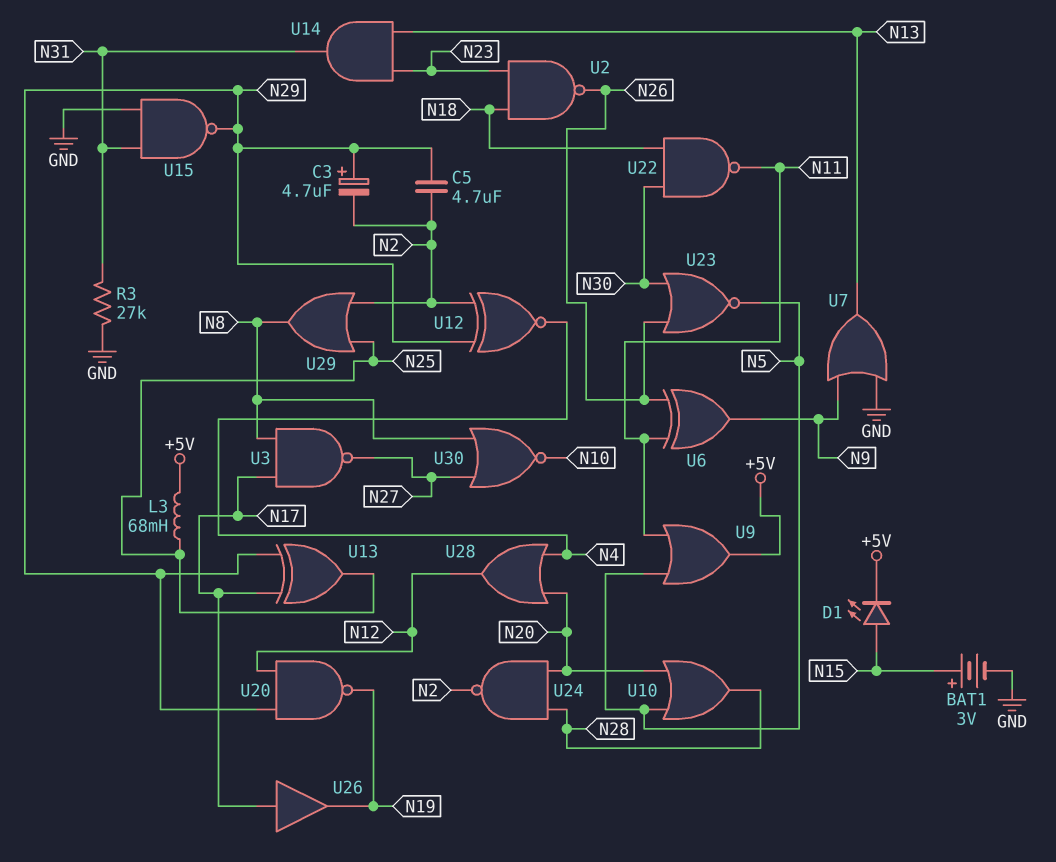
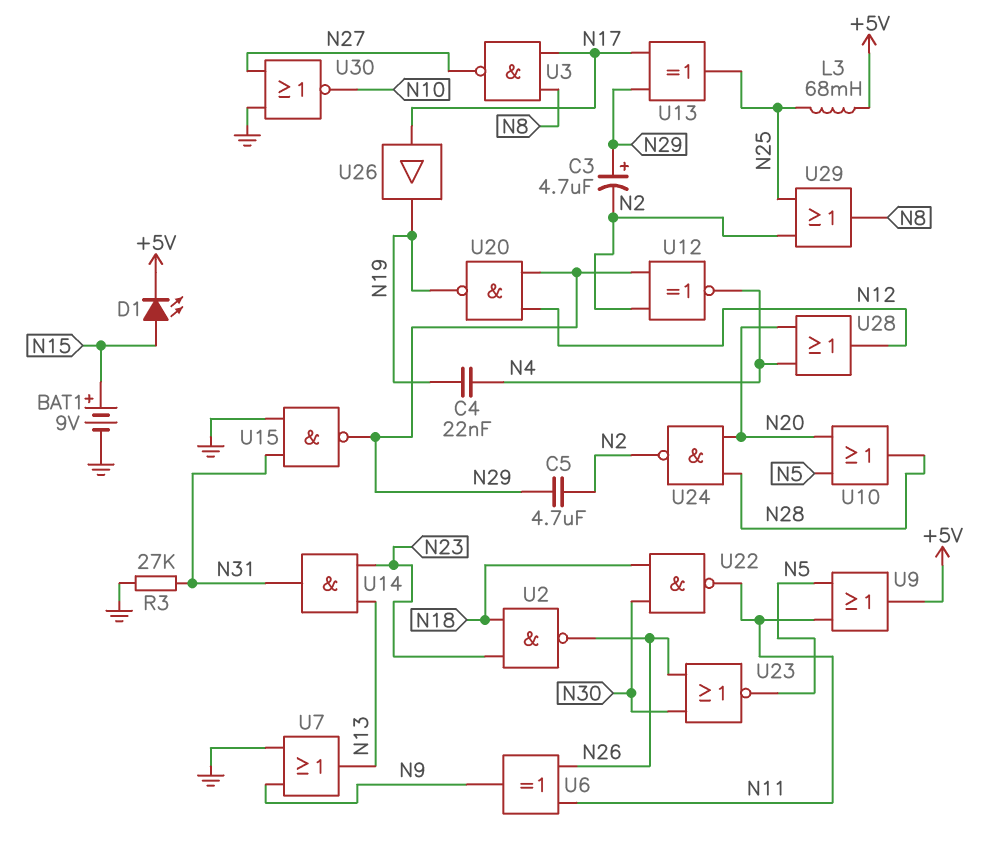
BAT1: 3V (plus N15, minus GND) -> 9V (plus N15, minus GND)
C4: none -> 22nF (N4, N19)
U30: NOR (in N8, in N27, out N10) -> NOR (in GND, in N27, out N10)

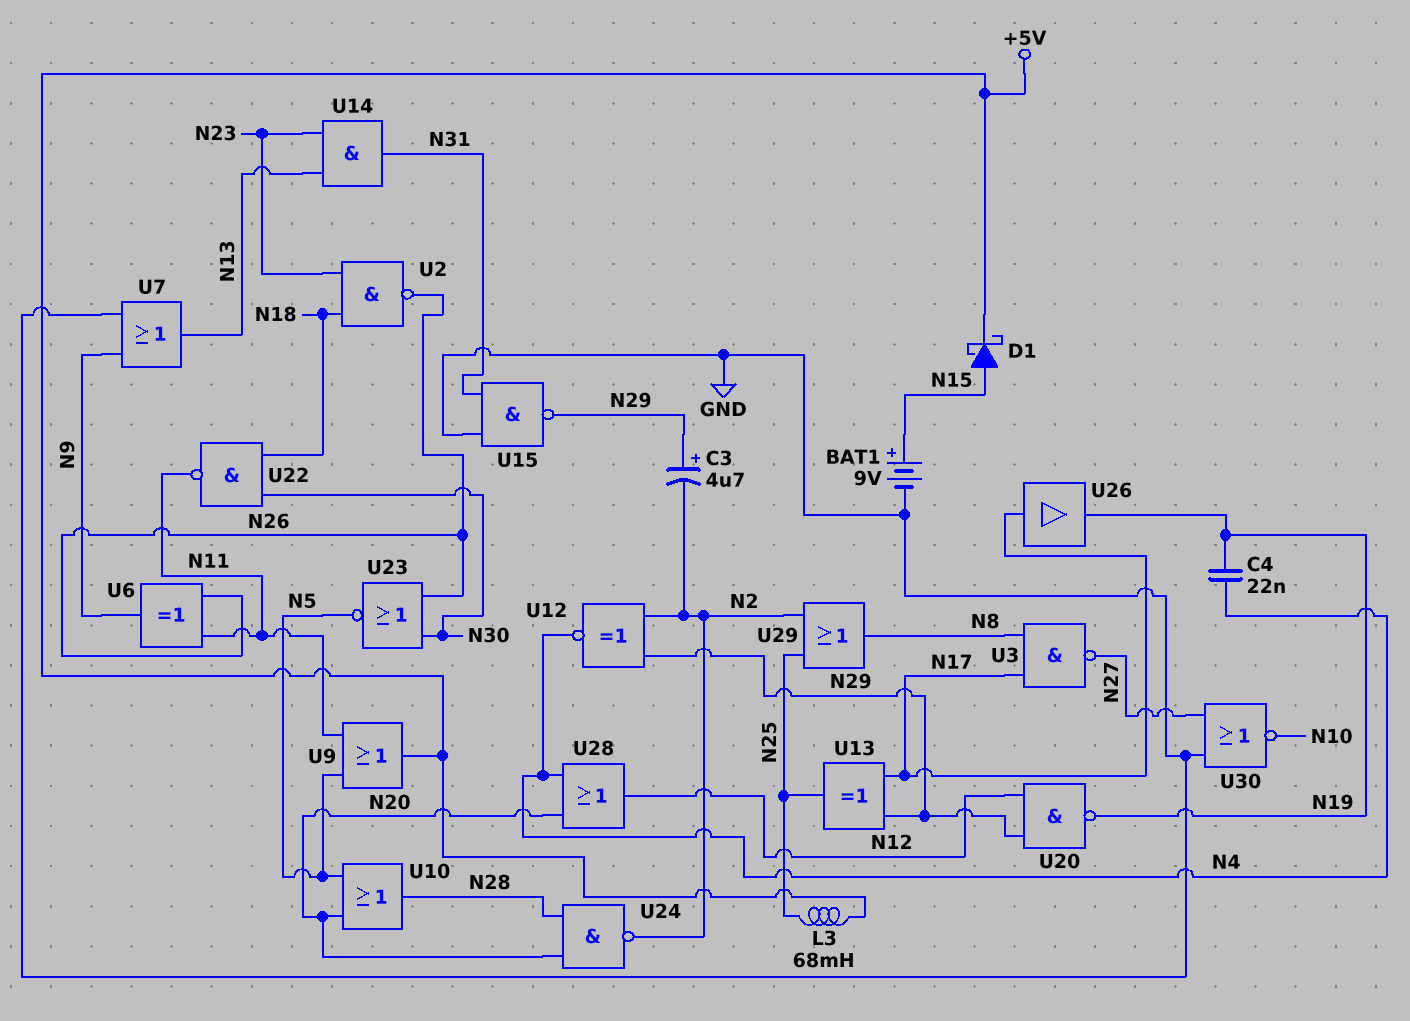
C5: 4.7uF (N2, N29) -> none
D1: LED (A N15, K +5V) -> schottky (A N15, K +5V)
R3: 27k (GND, N31) -> none

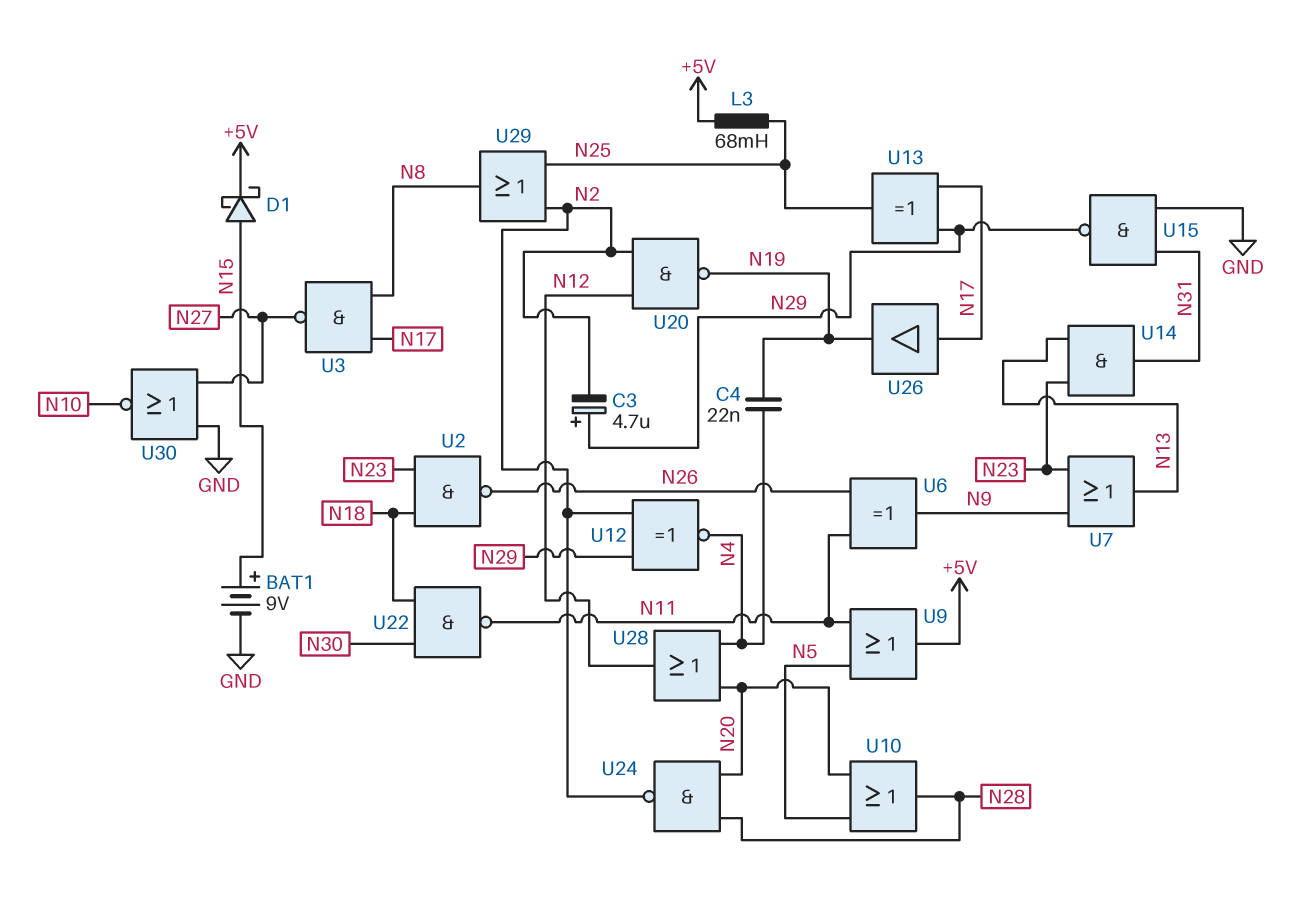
U7: OR (in GND, in N9, out N13) -> OR (in N9, in N23, out N13)
U20: NAND (in N12, in N29, out N19) -> NAND (in N2, in N12, out N19)
U23: NOR (in N26, in N30, out N5) -> none

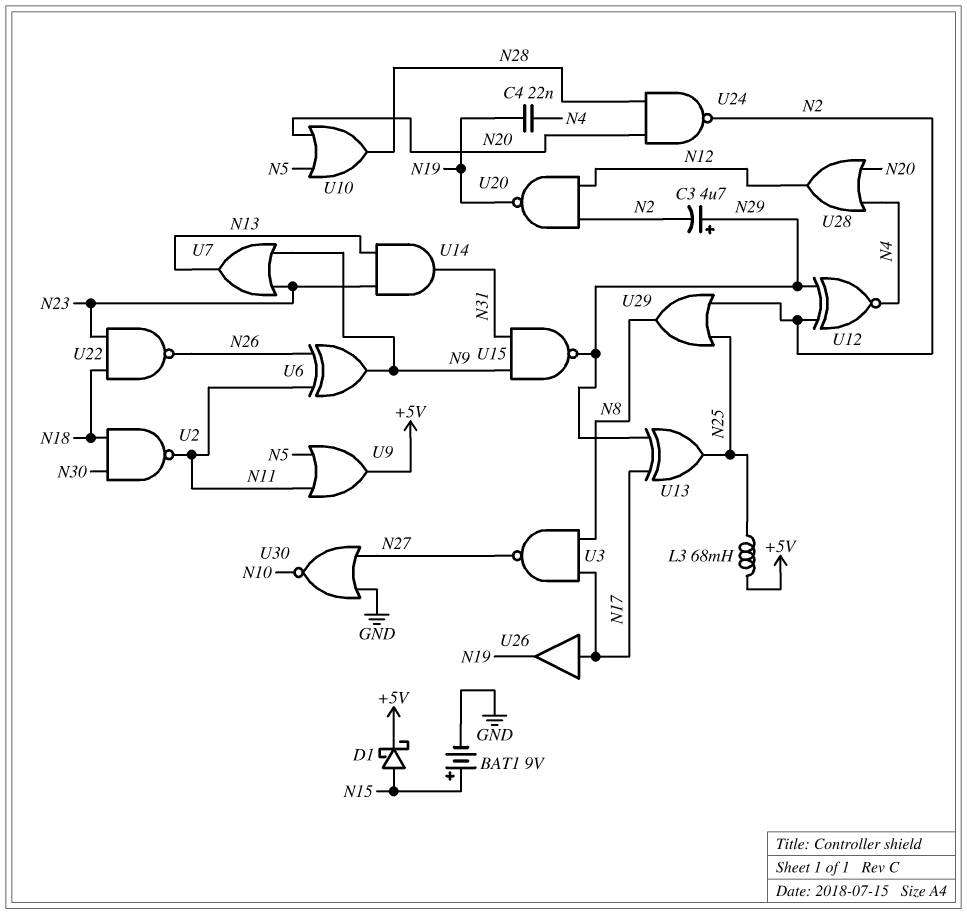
U2: NAND (in N18, in N23, out N26) -> NAND (in N18, in N30, out N11)
U15: NAND (in GND, in N31, out N29) -> NAND (in N9, in N31, out N29)
U22: NAND (in N18, in N30, out N11) -> NAND (in N18, in N23, out N26)

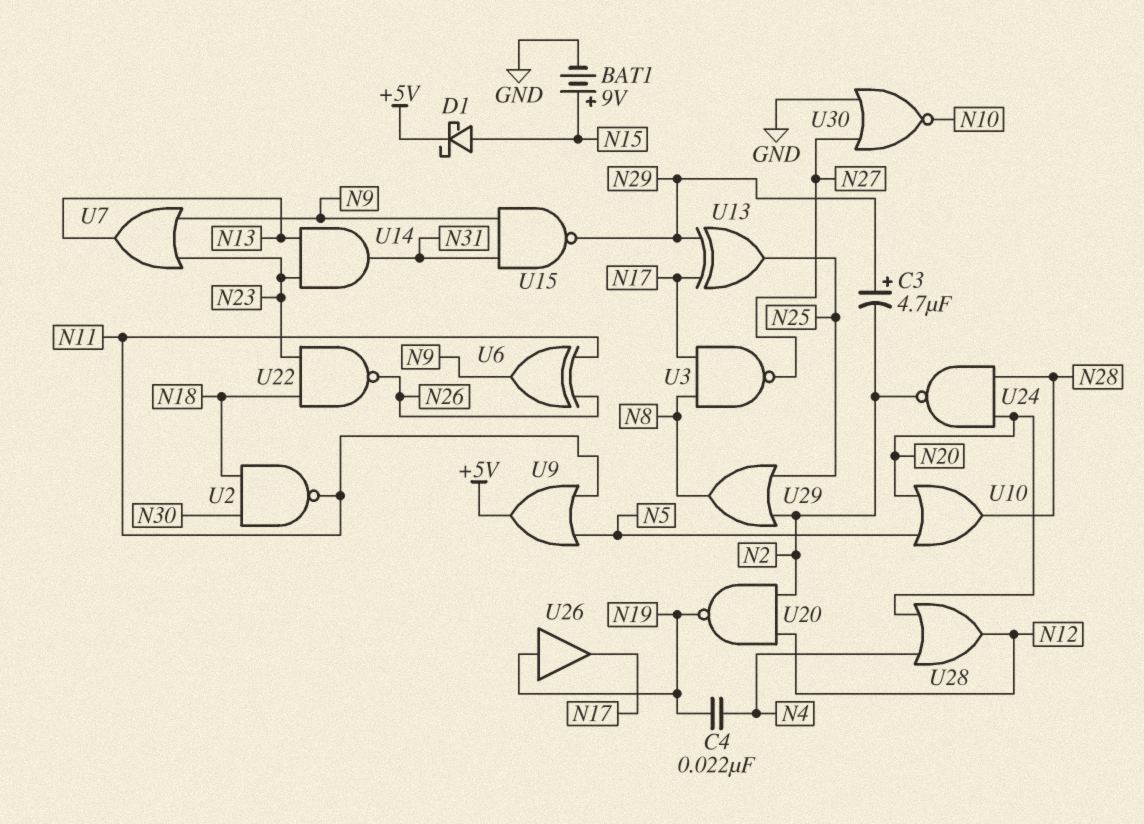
L3: 68mH (+5V, N25) -> none
U12: XNOR (in N2, in N29, out N4) -> none
U26: buffer (in N17, out N19) -> buffer (in N19, out N17)

